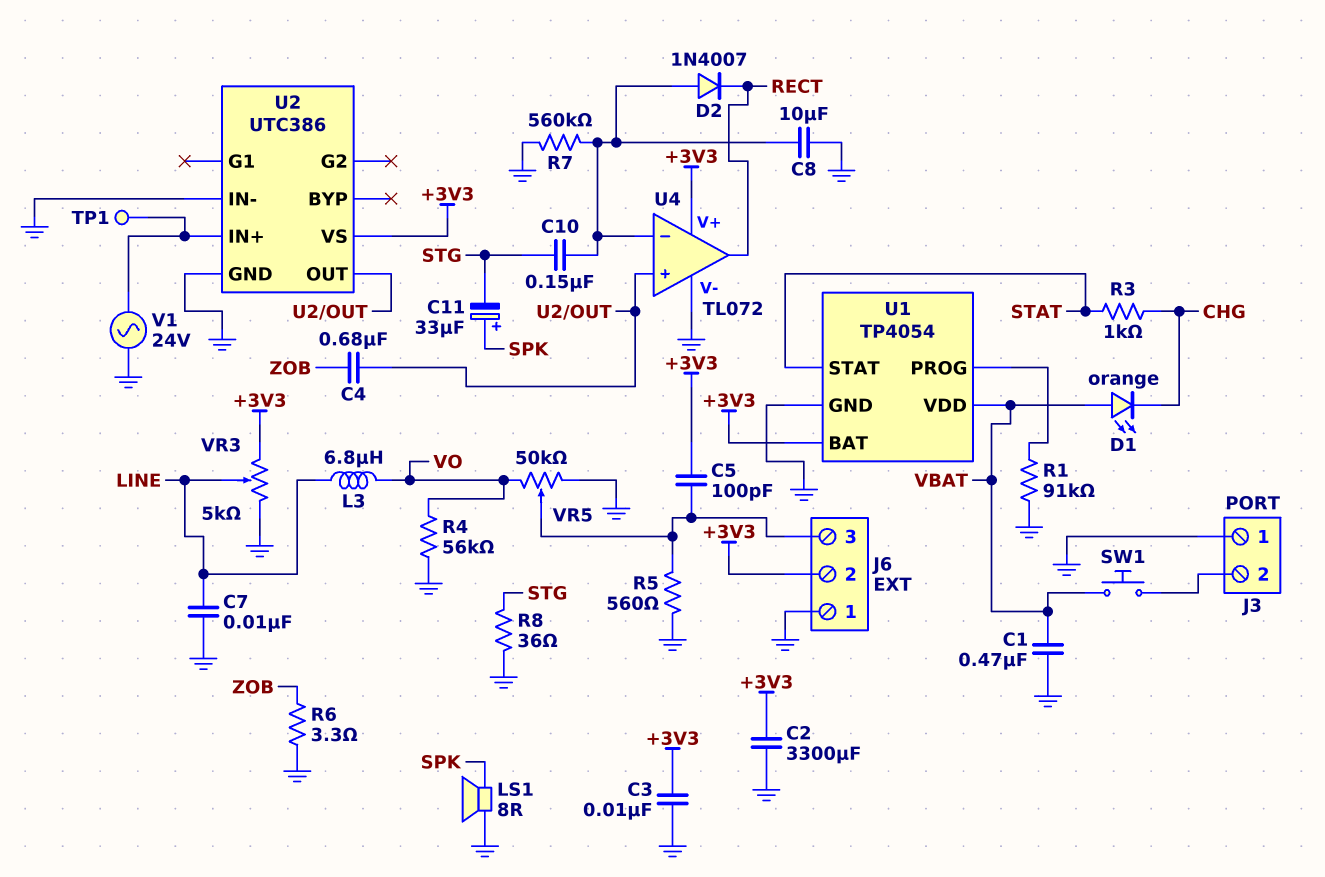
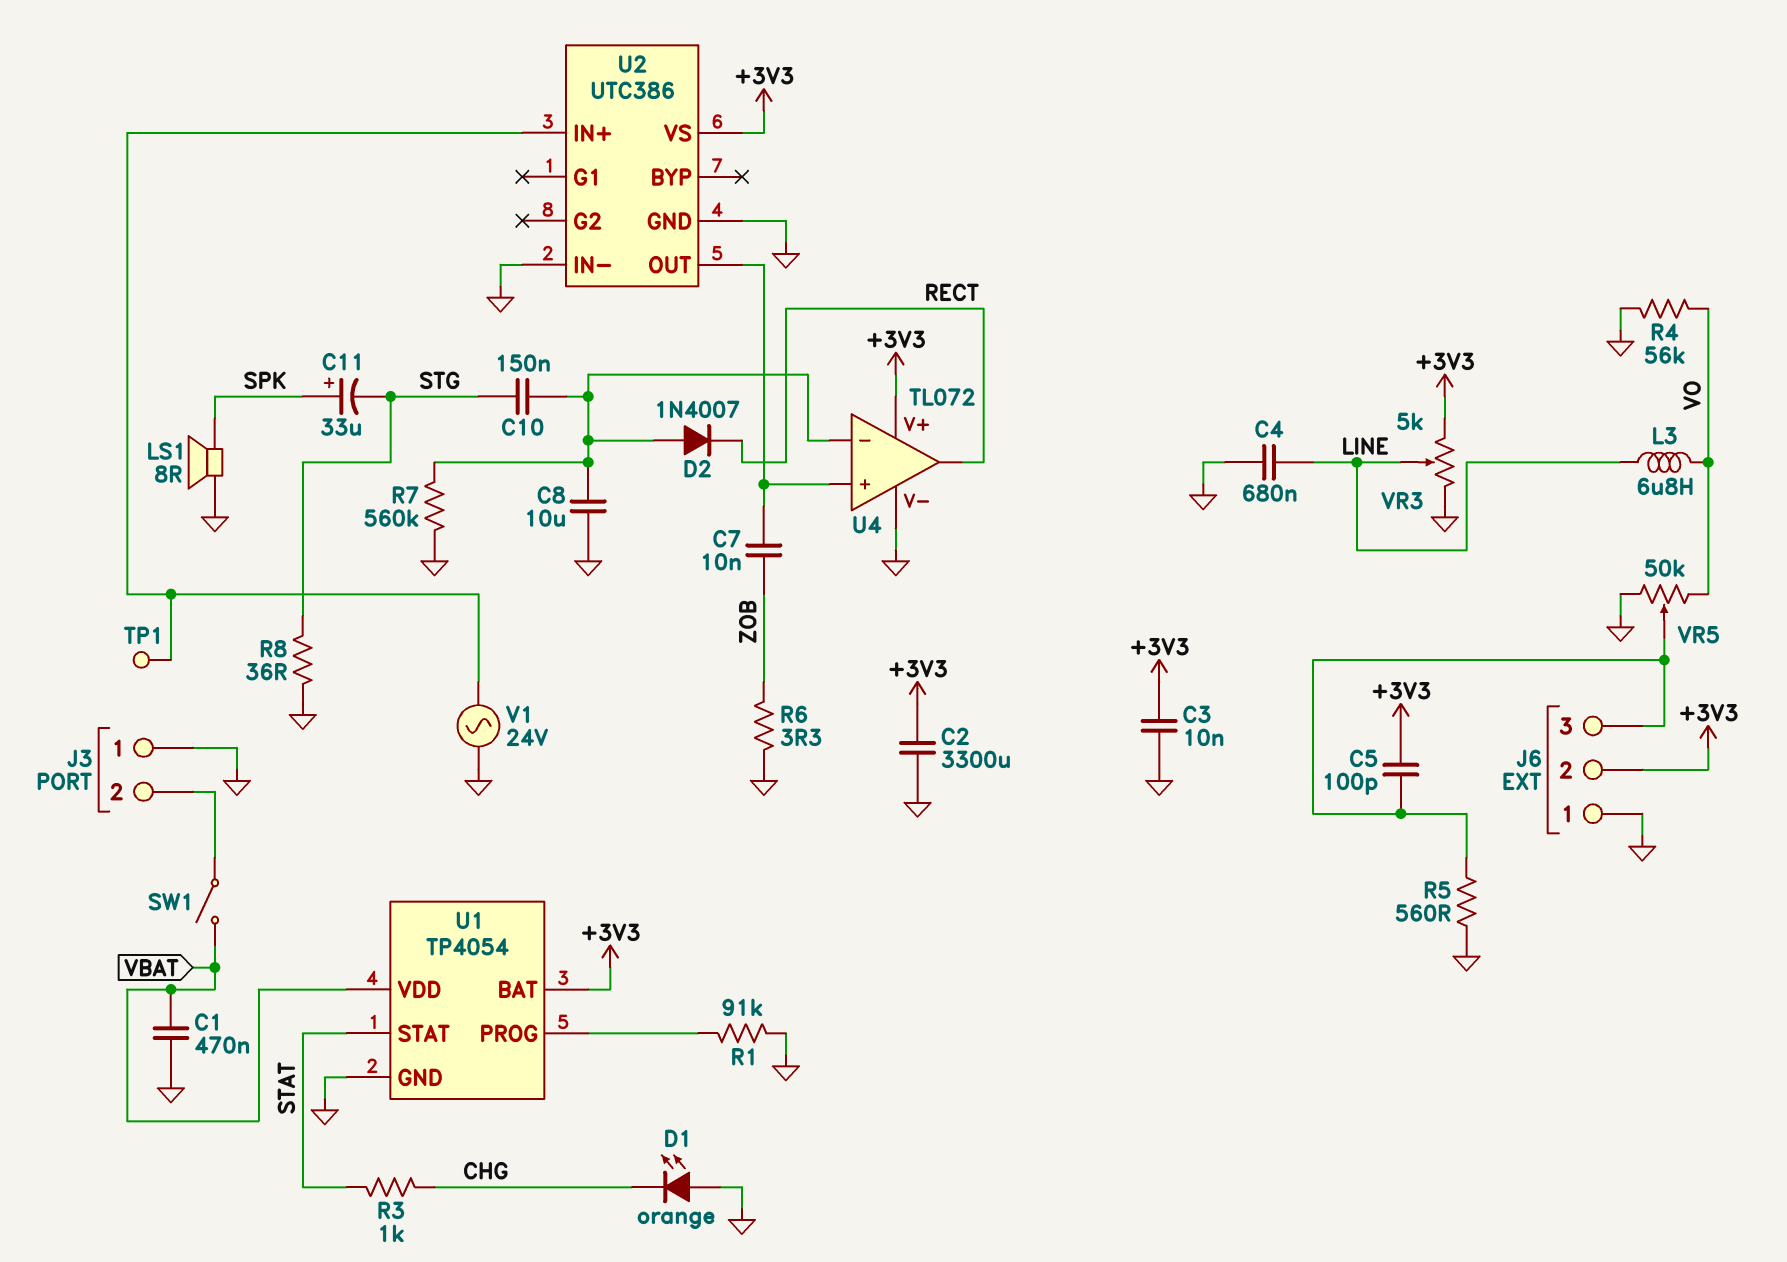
C4: 680nF (U2/OUT, ZOB) -> 680nF (GND, LINE)
C7: 10nF (GND, LINE) -> 10nF (U2/OUT, ZOB)
D1: LED orange (A VBAT, K CHG) -> LED orange (A GND, K CHG)
SW1: button (J3/2, VBAT) -> switch (J3/2, VBAT)

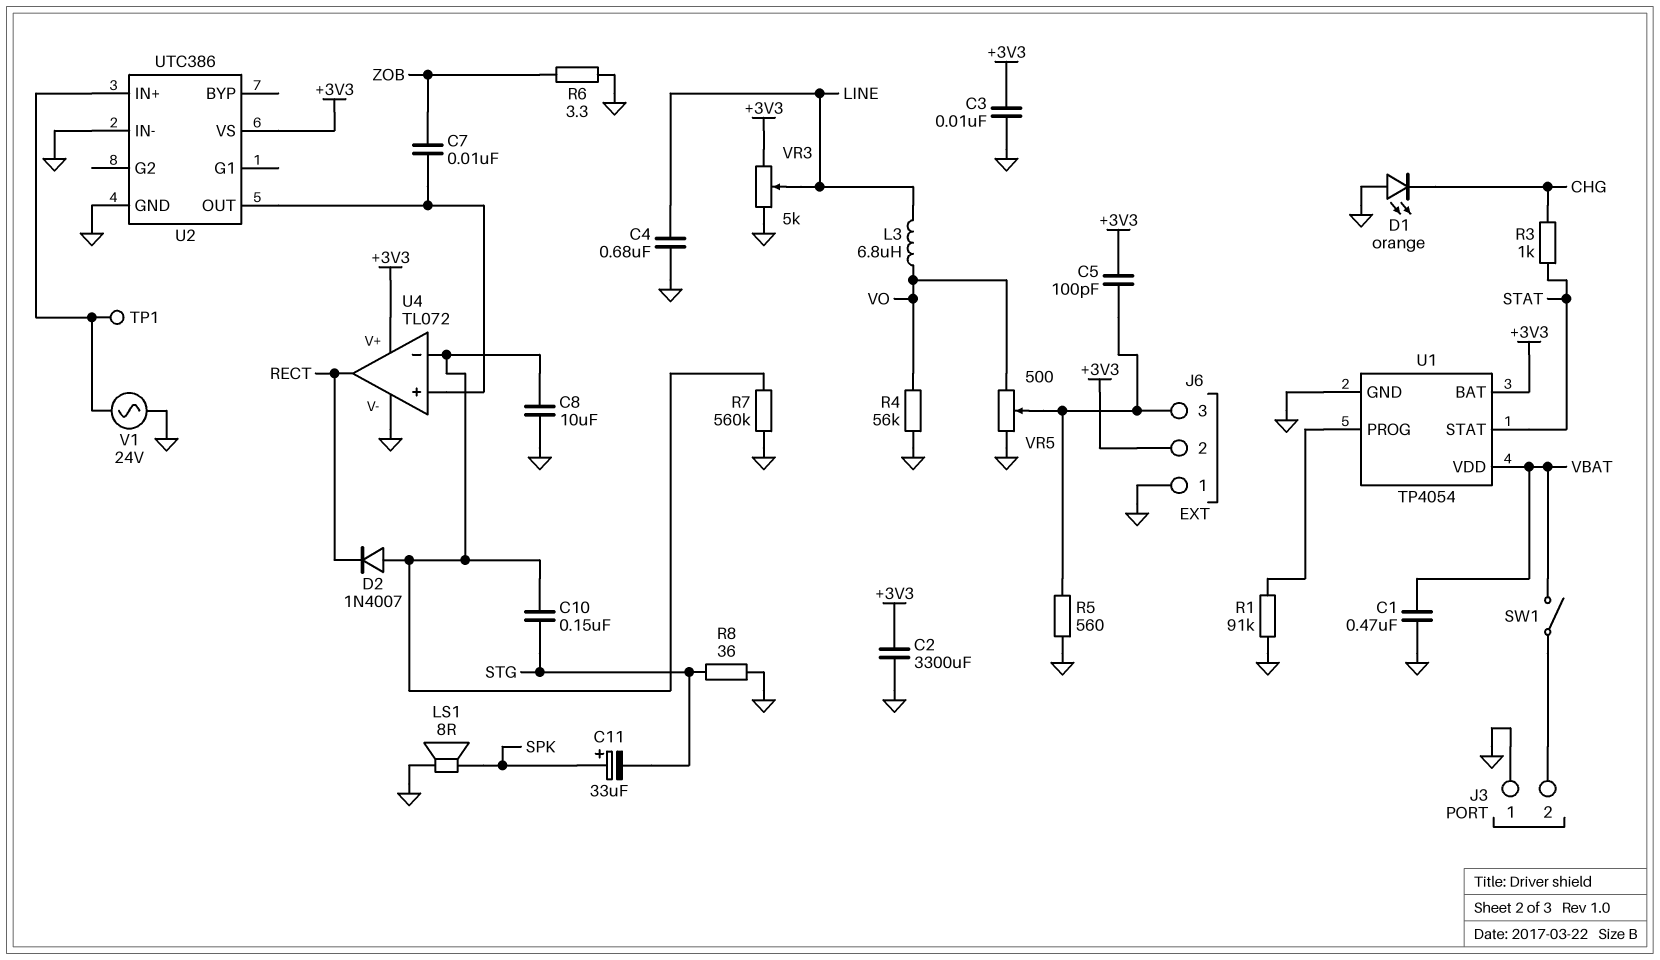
VR5: 50k (GND, VO, wiper J6/3) -> 500 (GND, VO, wiper J6/3)

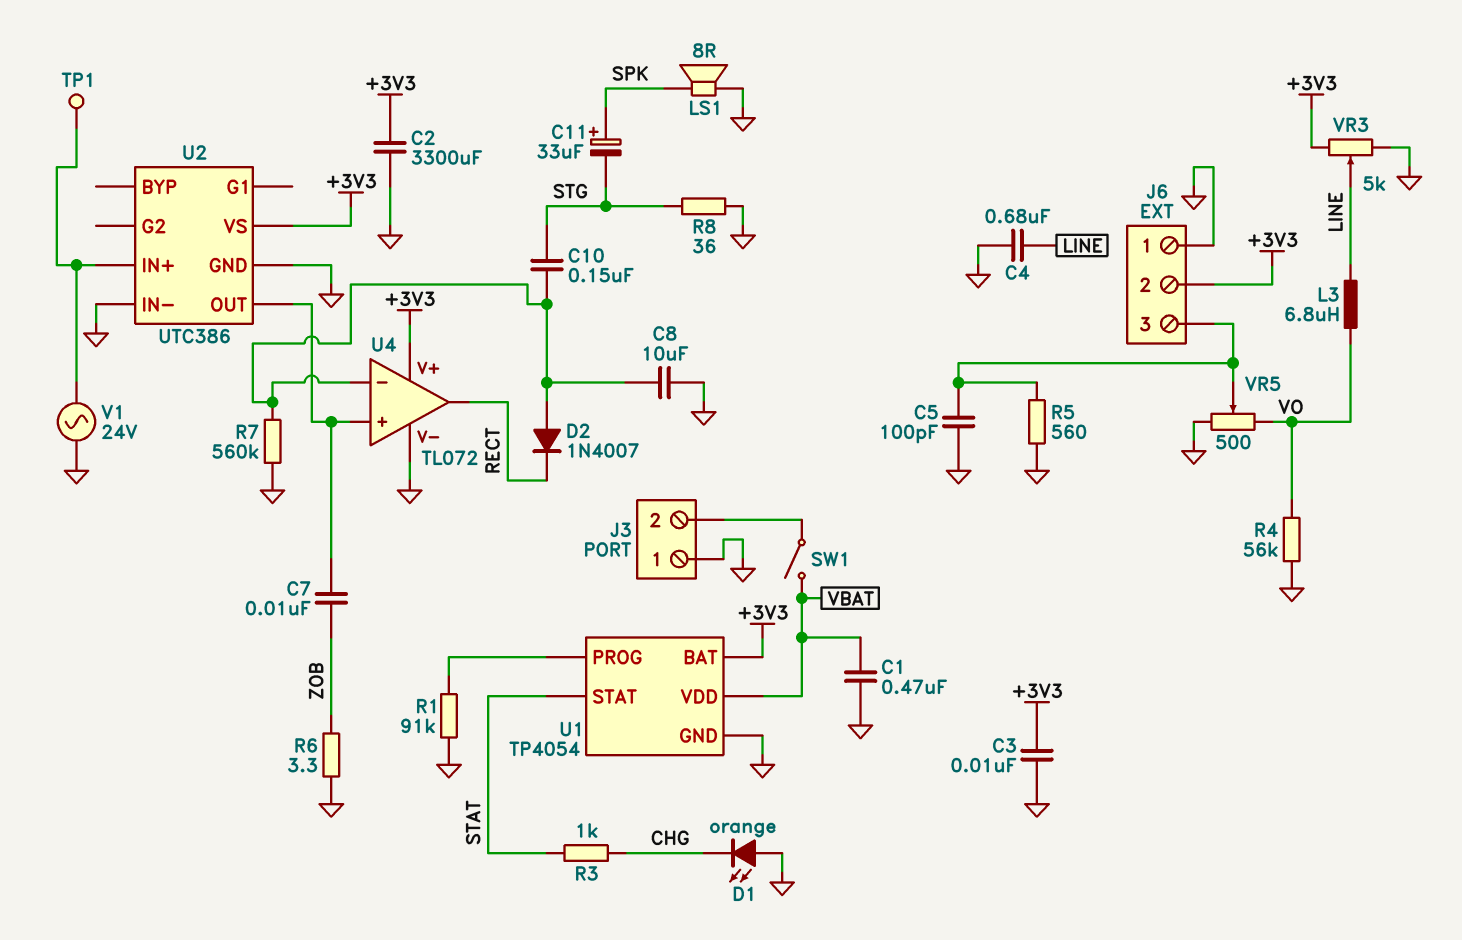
C5: 100pF (+3V3, J6/3) -> 100pF (GND, J6/3)

